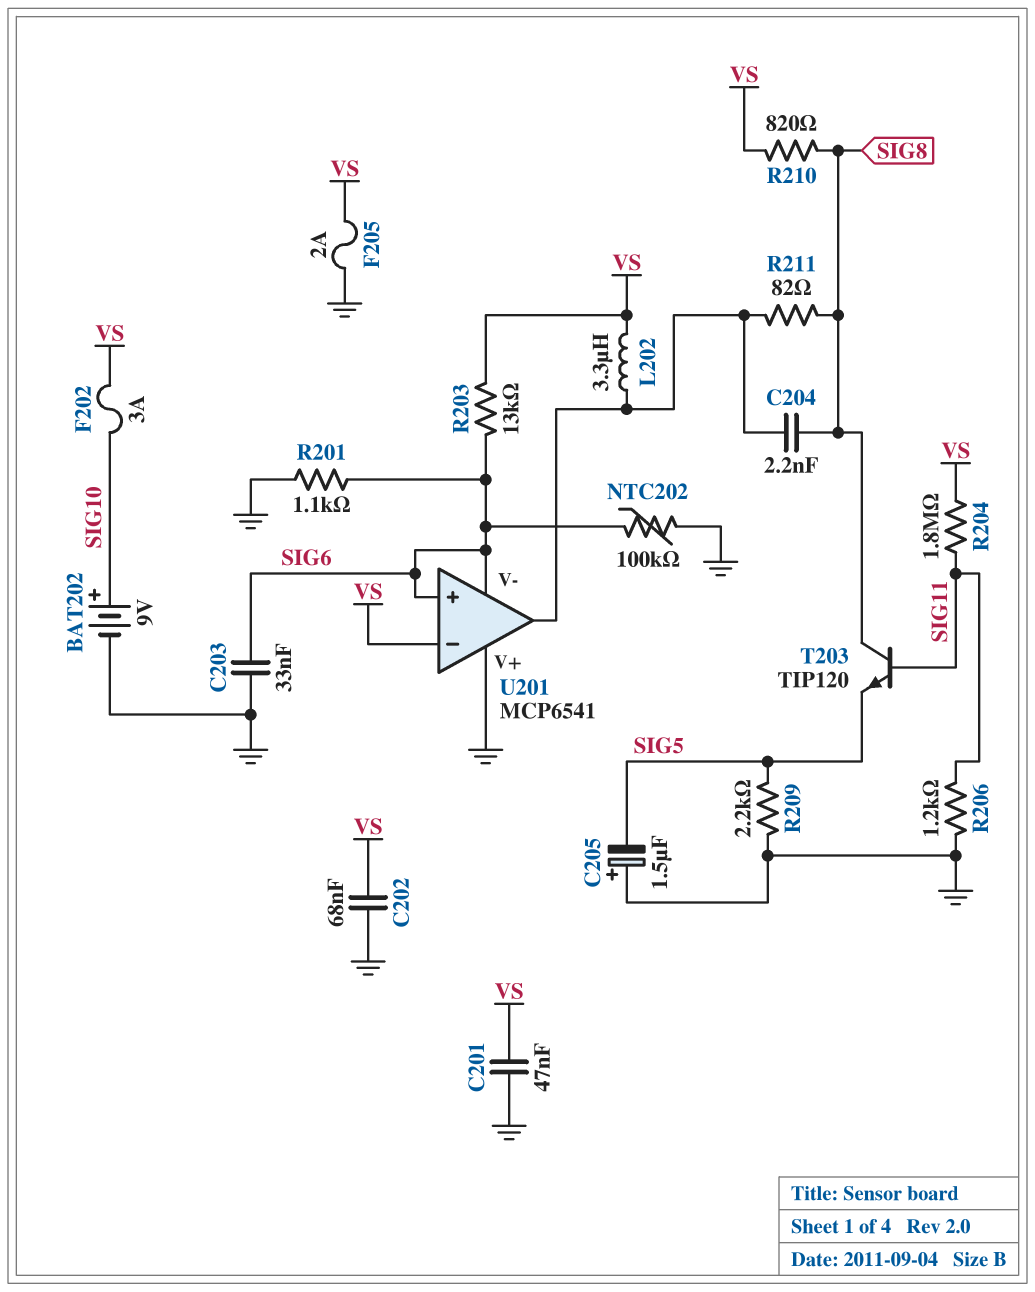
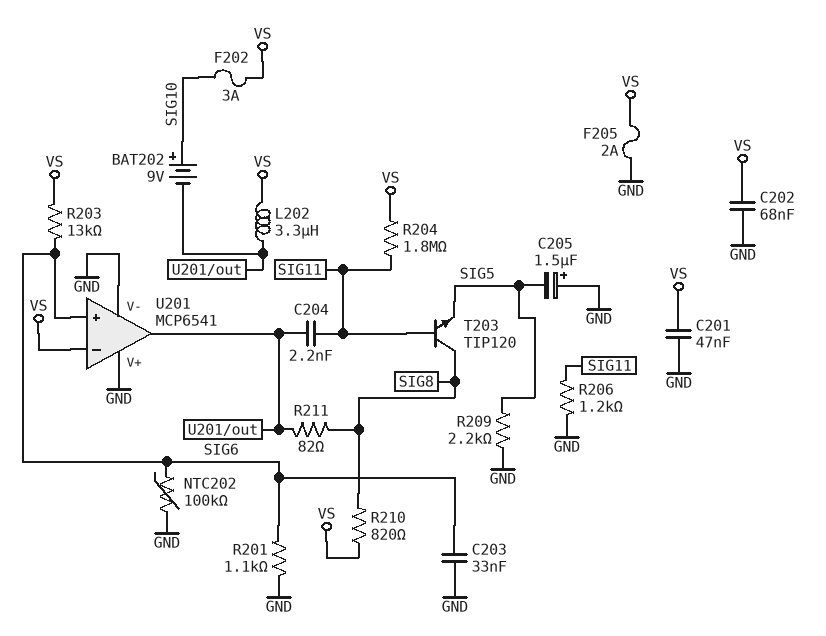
BAT202: 9V (plus SIG10, minus GND) -> 9V (plus SIG10, minus U201/out)
C204: 2.2nF (SIG8, U201/out) -> 2.2nF (SIG11, U201/out)
U201 pin V-: SIG6 -> GND

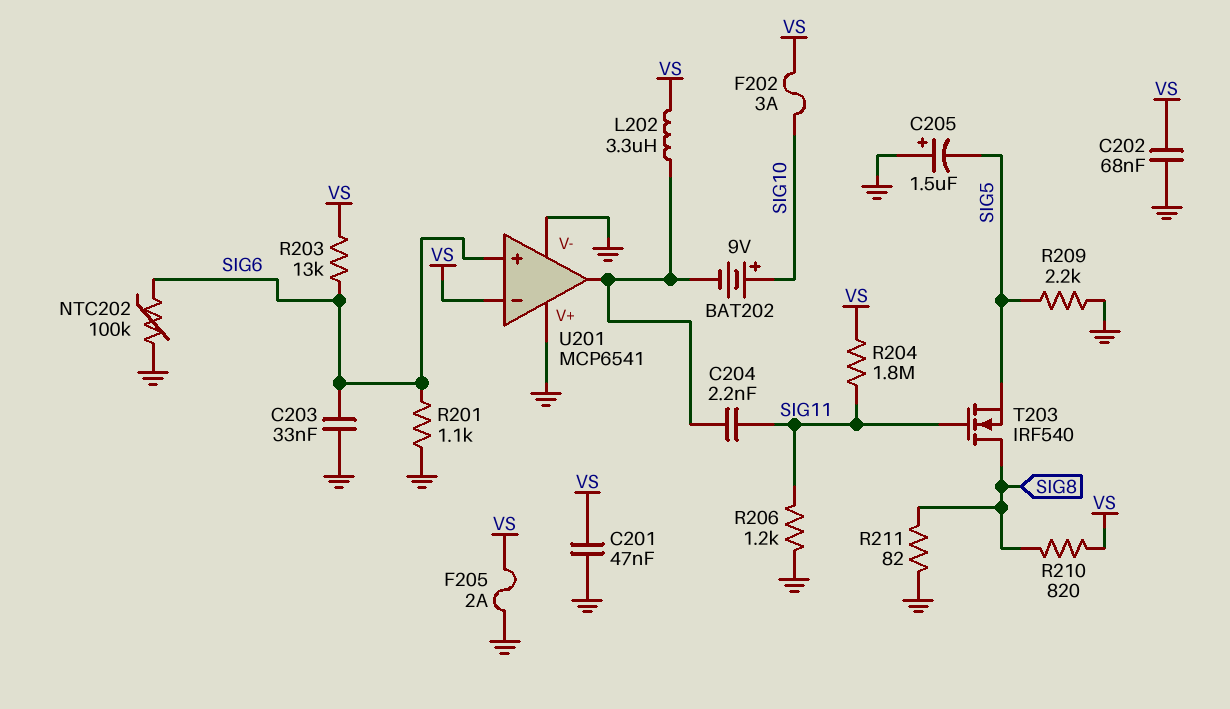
R211: 82 (SIG8, U201/out) -> 82 (GND, SIG8)
T203: NPN TIP120 (B SIG11, C SIG8, E SIG5) -> NMOS IRF540 (G SIG11, D SIG8, S SIG5)

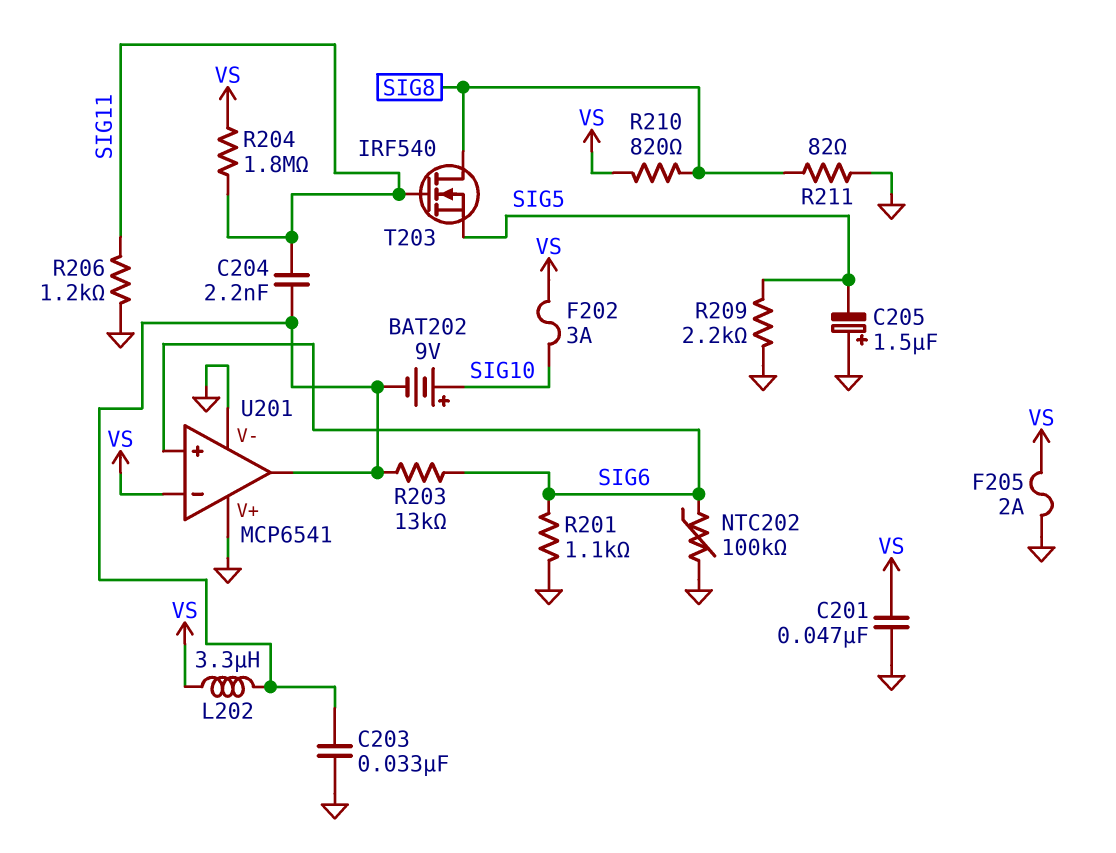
C202: 68nF (GND, VS) -> none
C203: 33nF (GND, SIG6) -> 33nF (GND, U201/out)
R203: 13k (SIG6, VS) -> 13k (SIG6, U201/out)

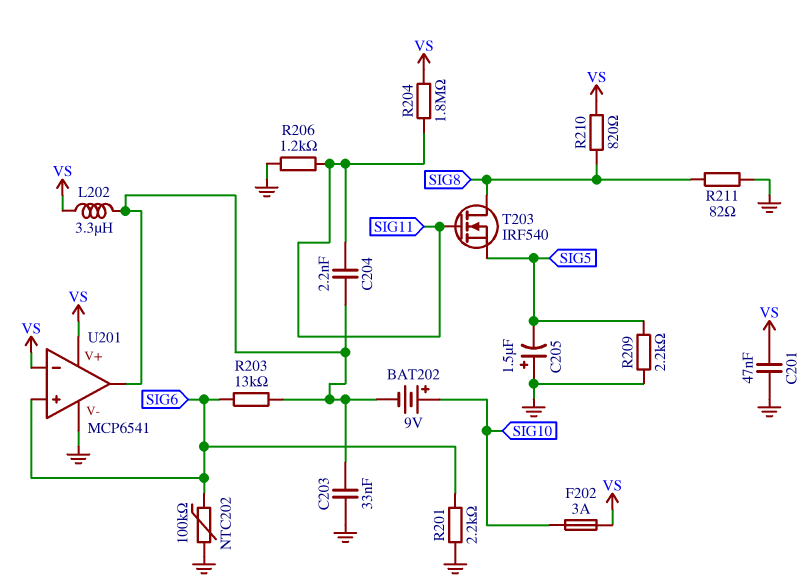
F205: 2A (GND, VS) -> none
R201: 1.1k (GND, SIG6) -> 2.2k (GND, SIG6)
U201 pin V+: GND -> VS

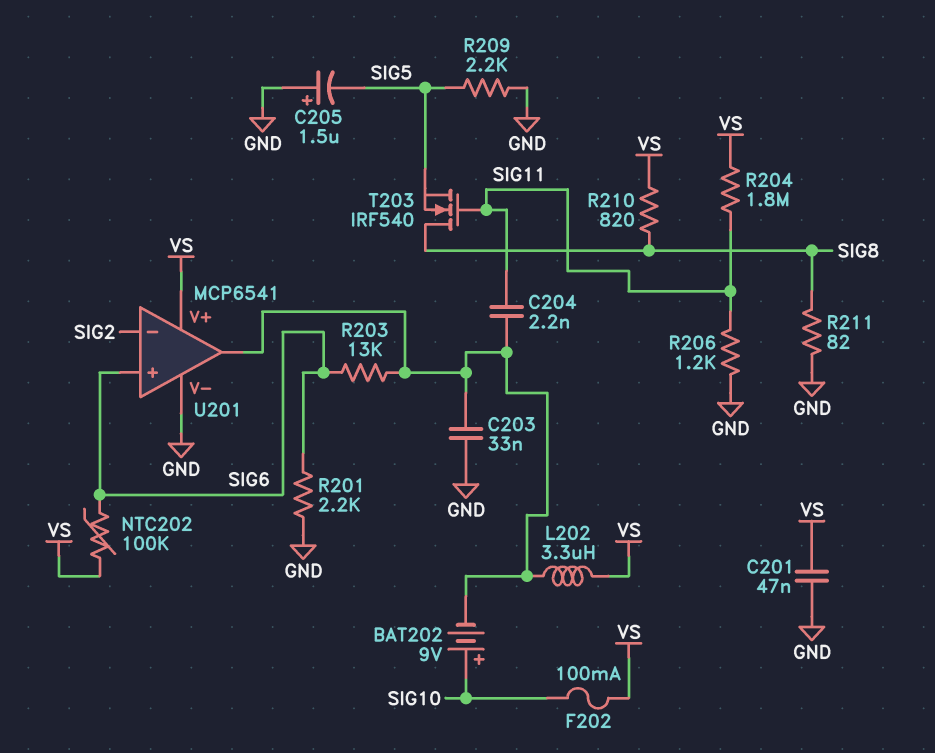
F202: 3A (SIG10, VS) -> 100mA (SIG10, VS)
NTC202: 100k (GND, SIG6) -> 100k (SIG6, VS)
U201 pin in-: VS -> SIG2

